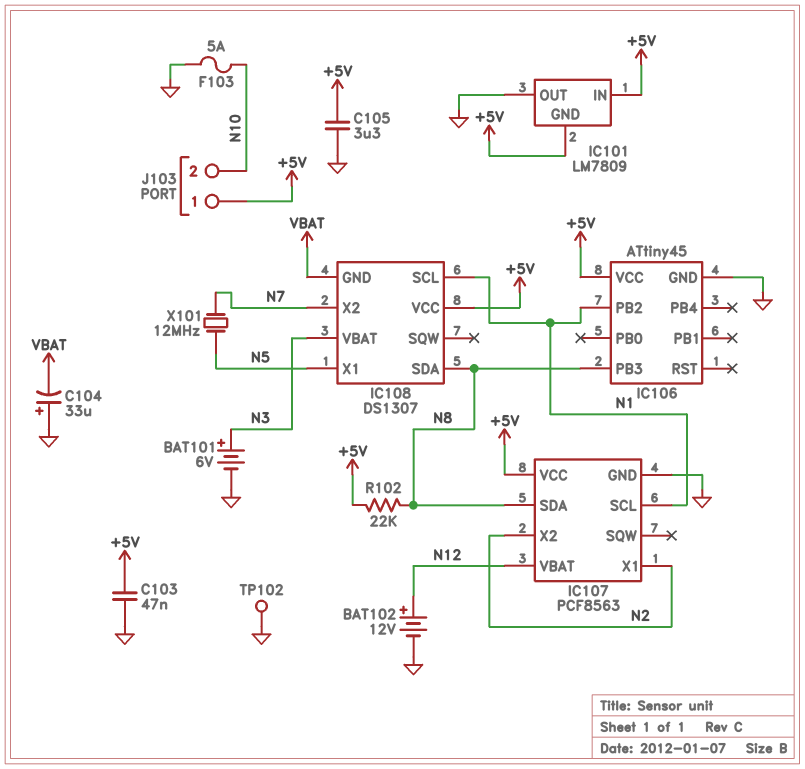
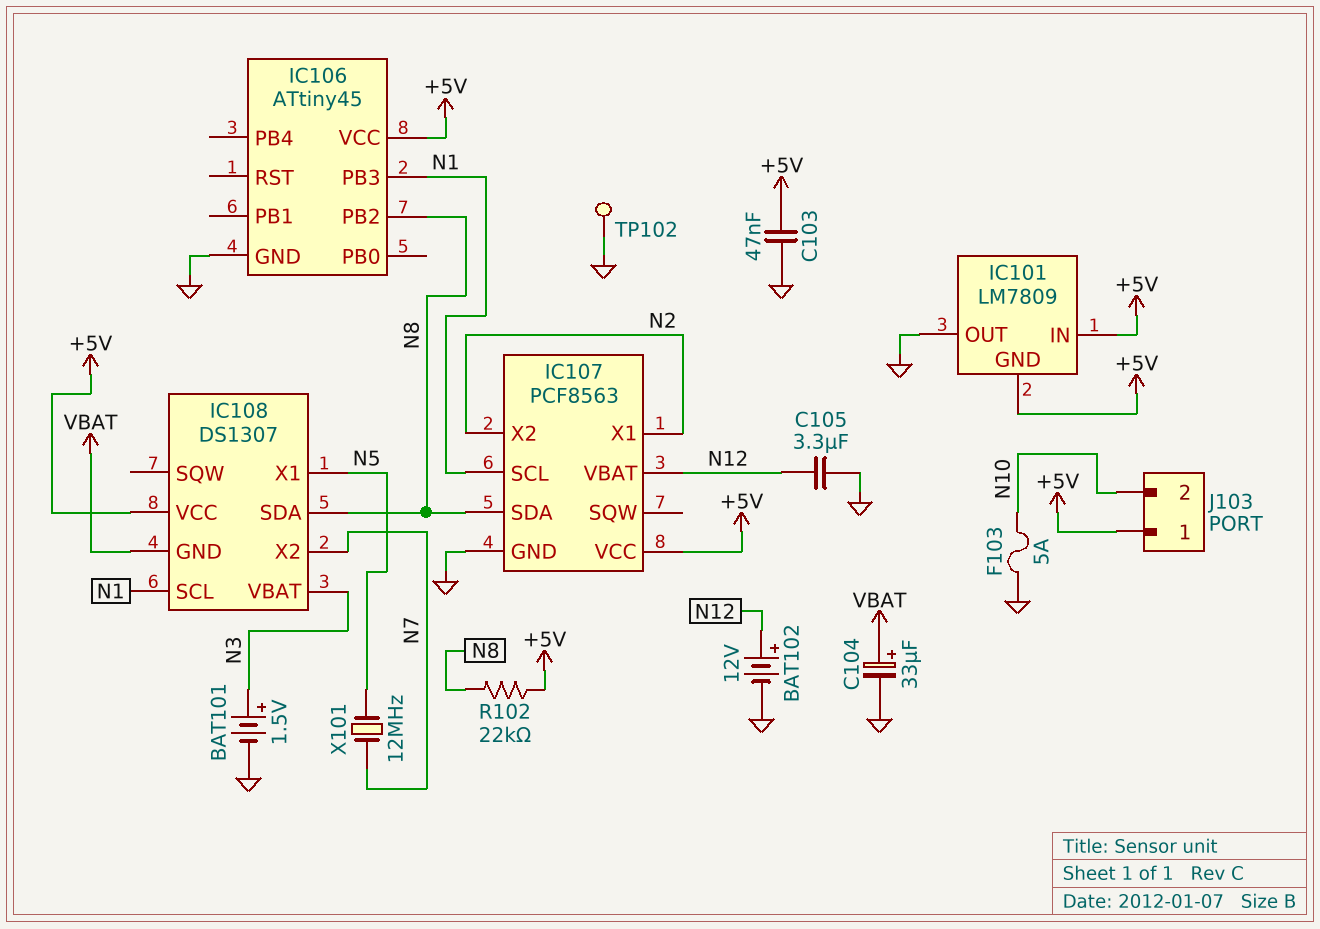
BAT101: 6V (plus N3, minus GND) -> 1.5V (plus N3, minus GND)
C104: 33uF (plus GND, minus VBAT) -> 33uF (plus VBAT, minus GND)
C105: 3.3uF (+5V, GND) -> 3.3uF (GND, N12)
IC106 pin PB2: N1 -> N8
IC106 pin PB3: N8 -> N1

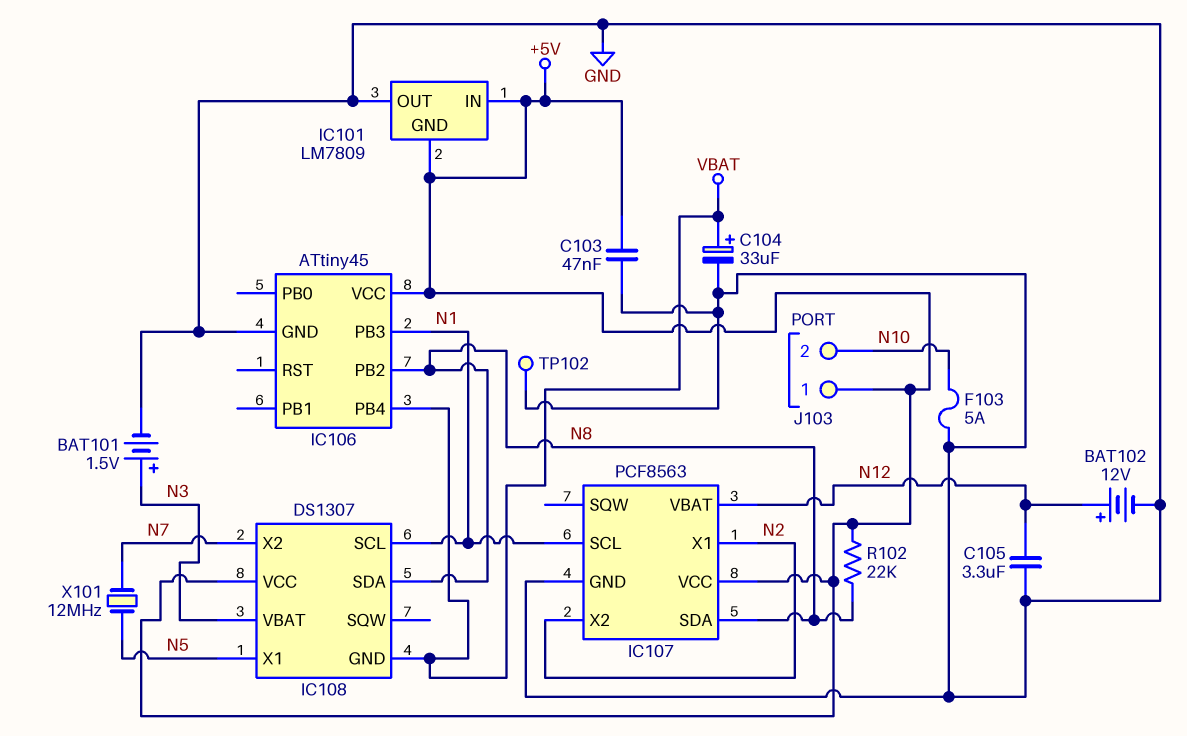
IC106 pin PB4: none -> VBAT

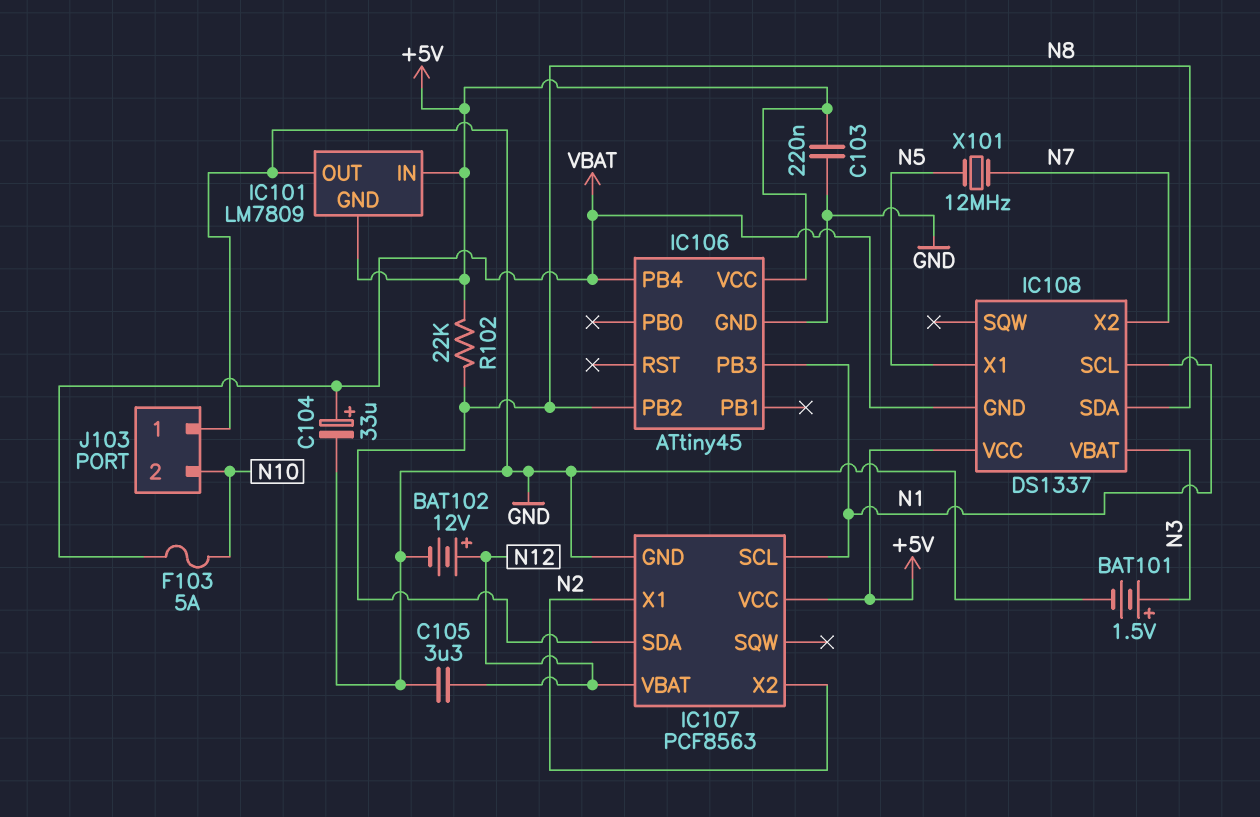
C103: 47nF (+5V, GND) -> 220nF (+5V, GND)
F103: 5A (GND, N10) -> 5A (N10, VBAT)
IC108: DS1307 -> DS1337
J103 pin 1: +5V -> GND
TP102: test point (GND) -> none

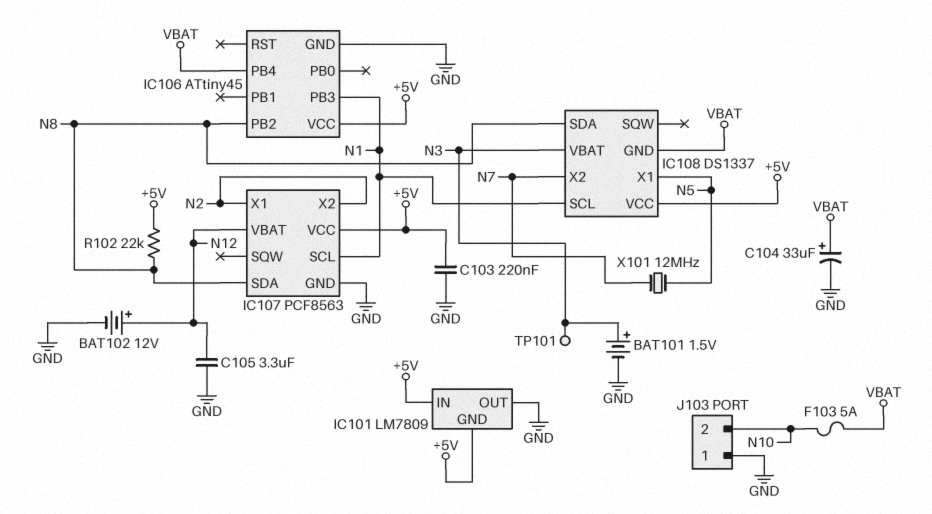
TP101: none -> test point (N3)

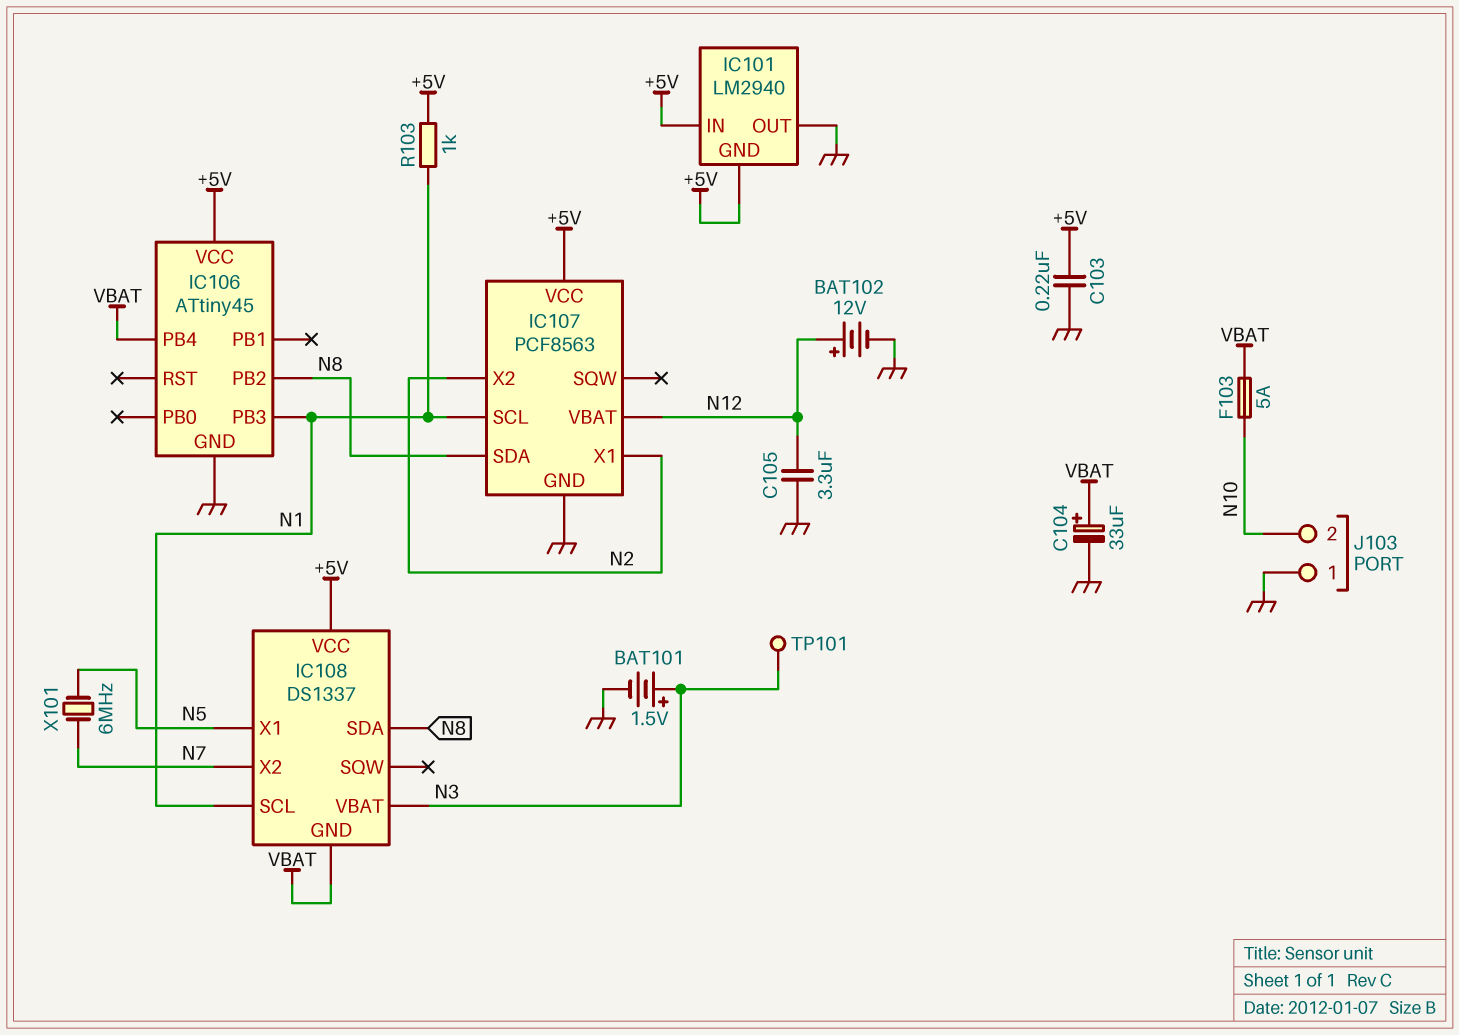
IC101: LM7809 -> LM2940
R102: 22k (+5V, N8) -> none
R103: none -> 1k (+5V, N1)
X101: 12MHz (N5, N7) -> 6MHz (N5, N7)

